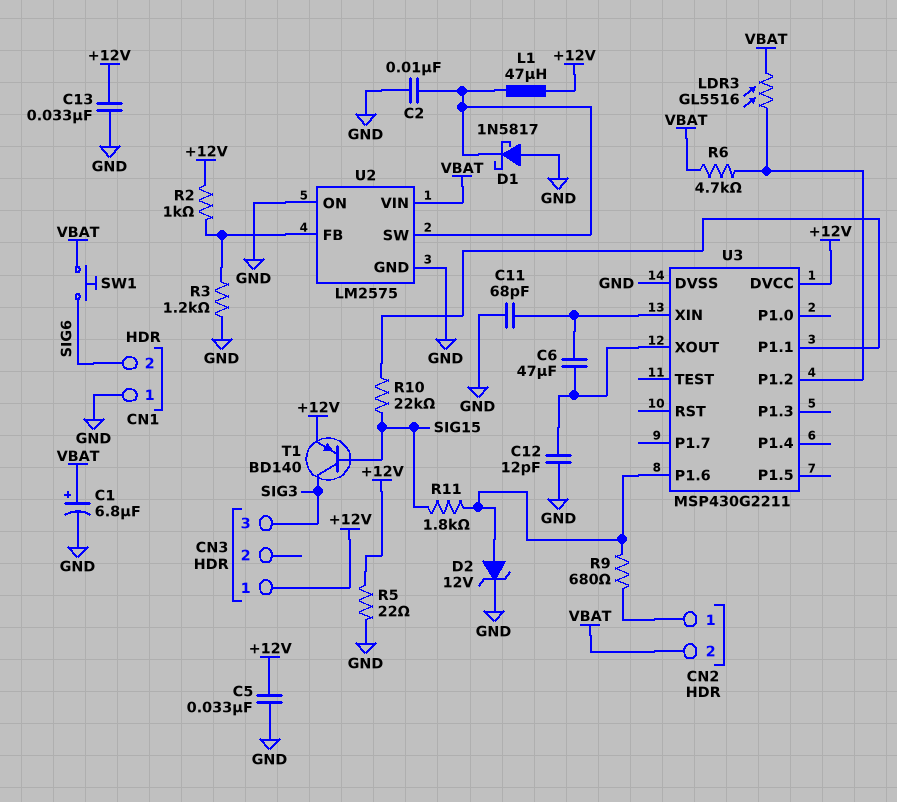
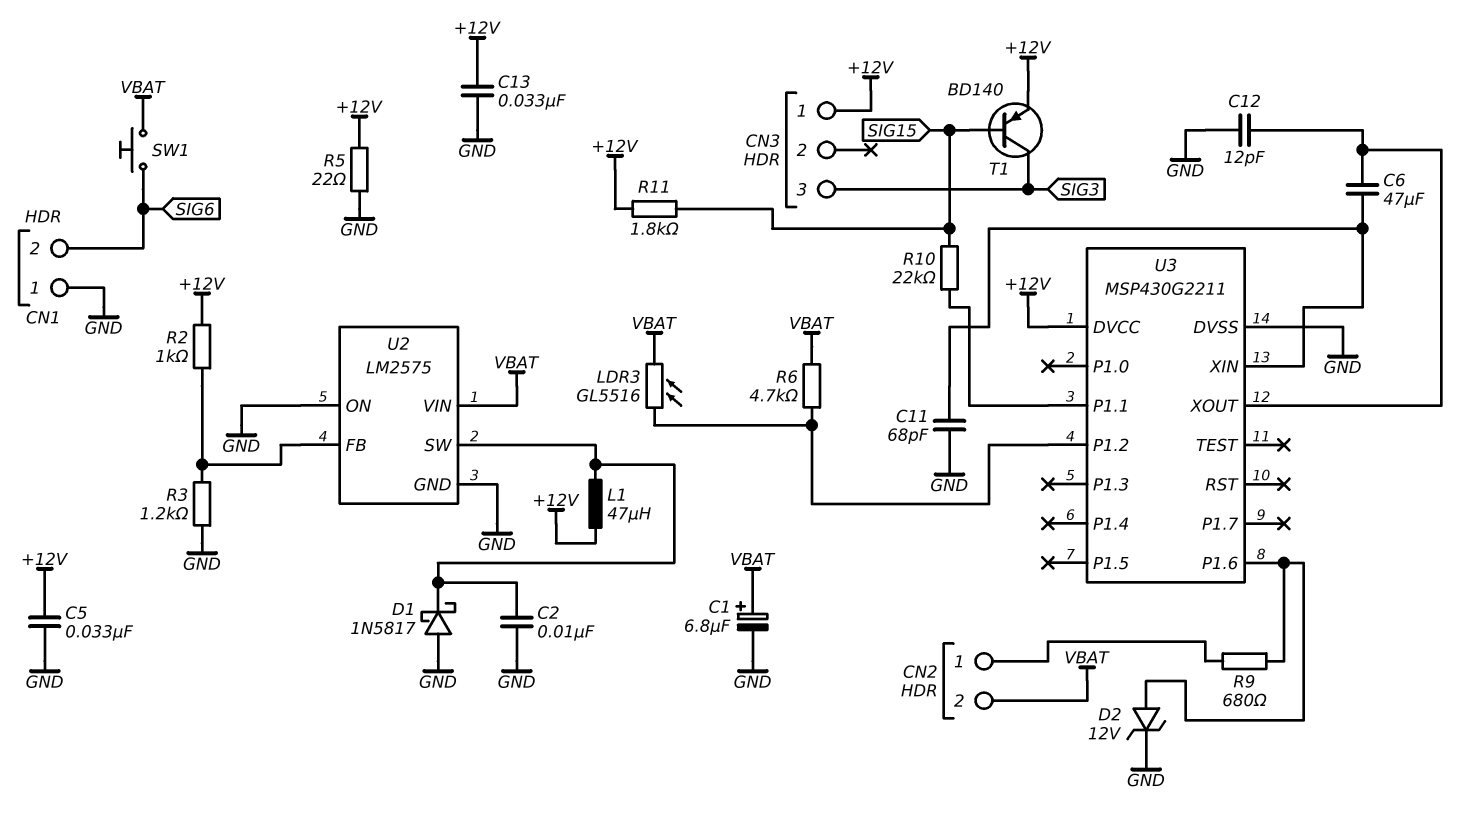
R11: 1.8k (SIG15, U3/P1.6) -> 1.8k (+12V, SIG15)

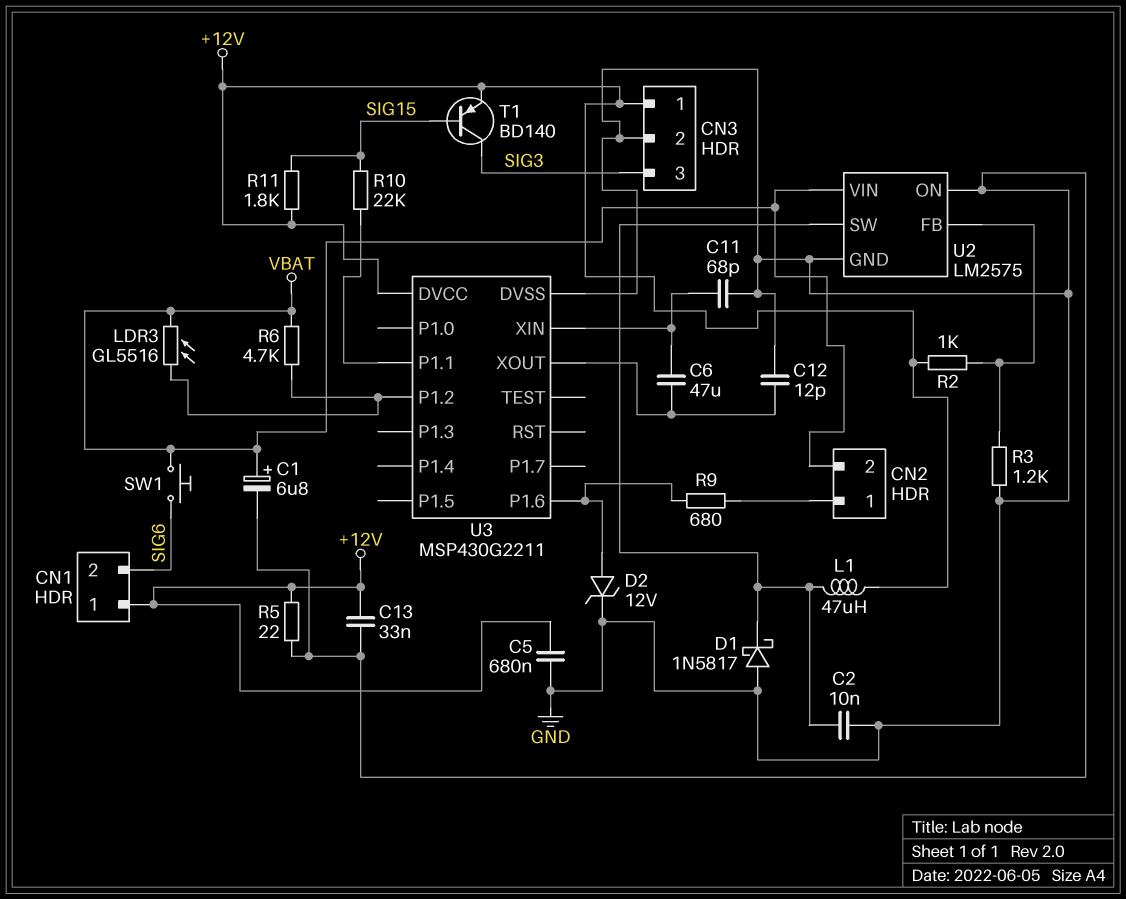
C5: 33nF (+12V, GND) -> 680nF (+12V, GND)
CN1 pin 1: GND -> +12V
CN3 pin 2: none -> GND

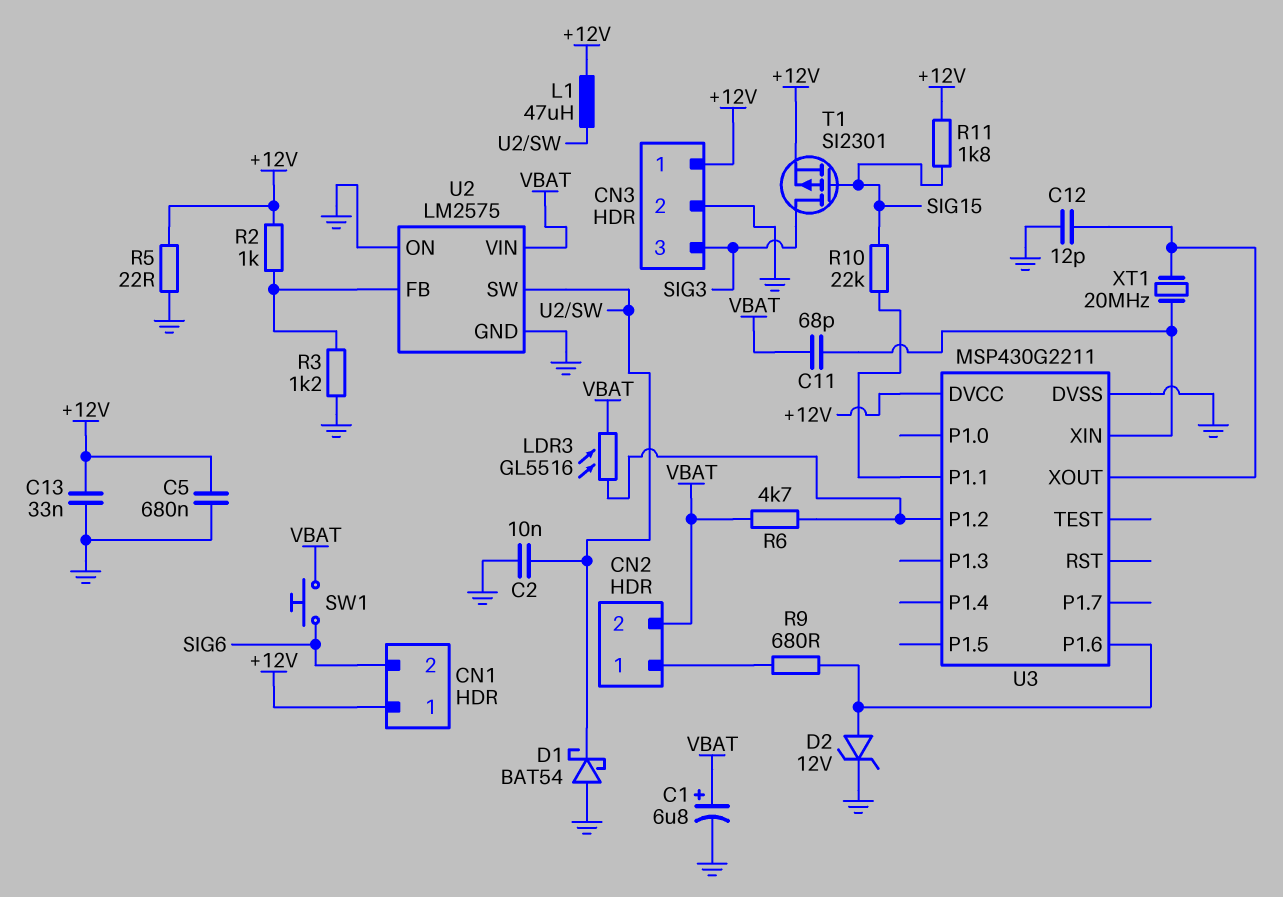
C6: 47uF (U3/XIN, U3/XOUT) -> none
C11: 68pF (GND, U3/XIN) -> 68pF (U3/XIN, VBAT)
D1: schottky 1N5817 (A GND, K U2/SW) -> schottky BAT54 (A GND, K U2/SW)
T1: PNP BD140 (B SIG15, C SIG3, E +12V) -> PMOS SI2301 (G SIG15, D SIG3, S +12V)
XT1: none -> 20MHz (U3/XIN, U3/XOUT)

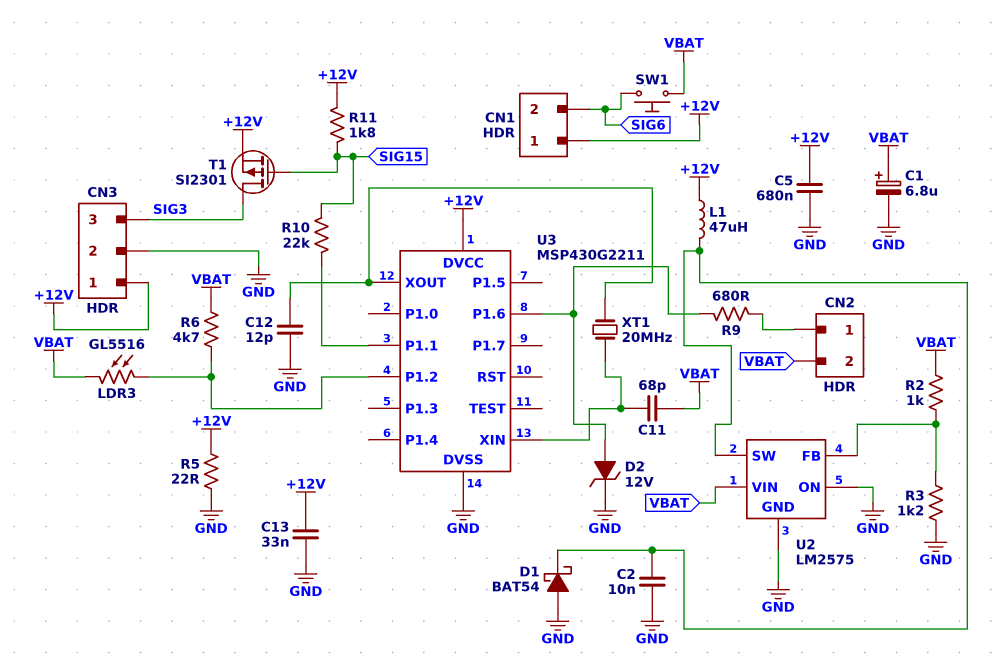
R2: 1k (+12V, U2/FB) -> 1k (U2/FB, VBAT)

